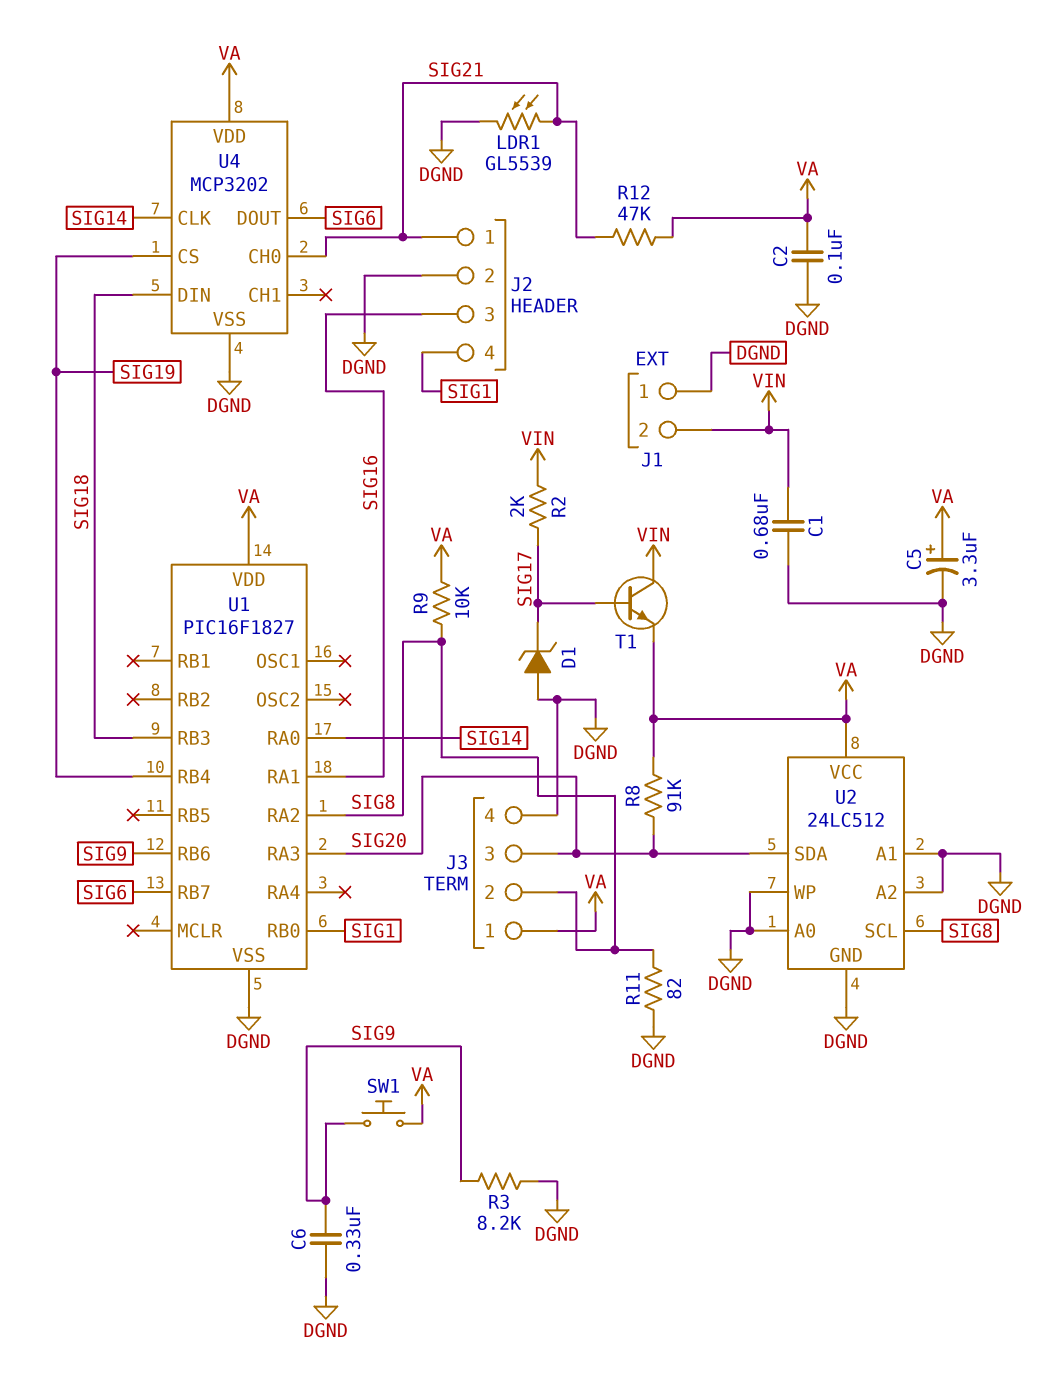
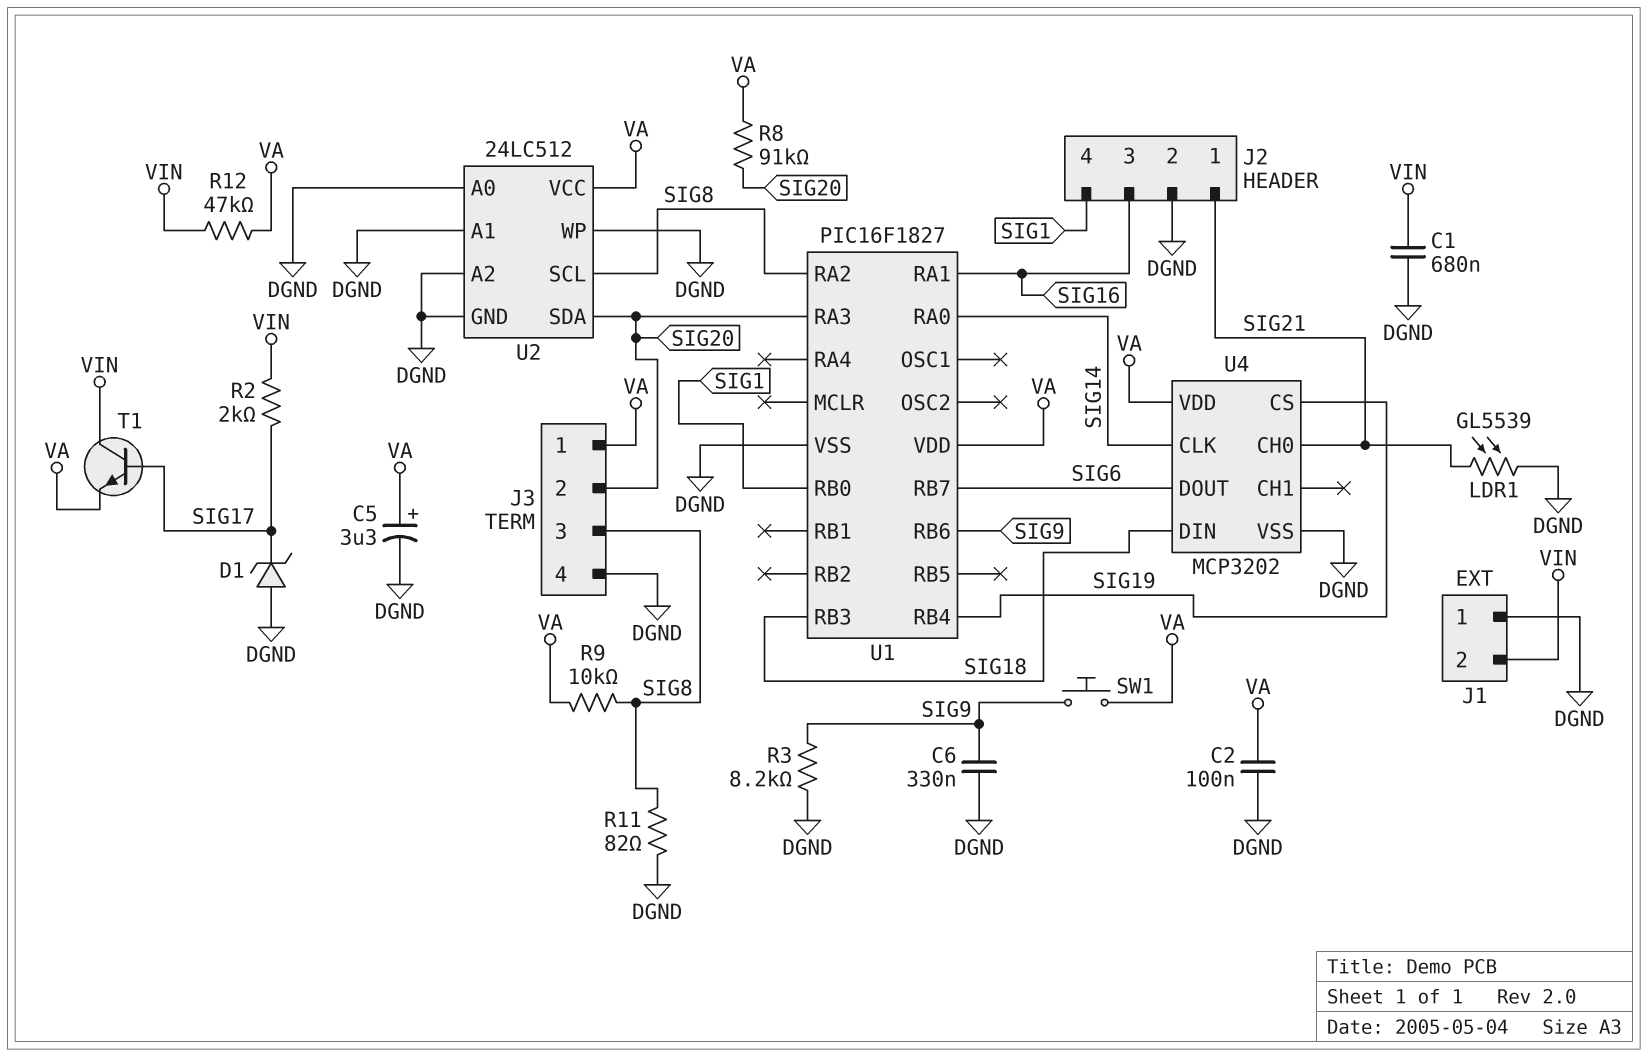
J3 pin 2: SIG8 -> SIG20
J3 pin 3: SIG20 -> SIG8
R12: 47k (SIG21, VA) -> 47k (VA, VIN)

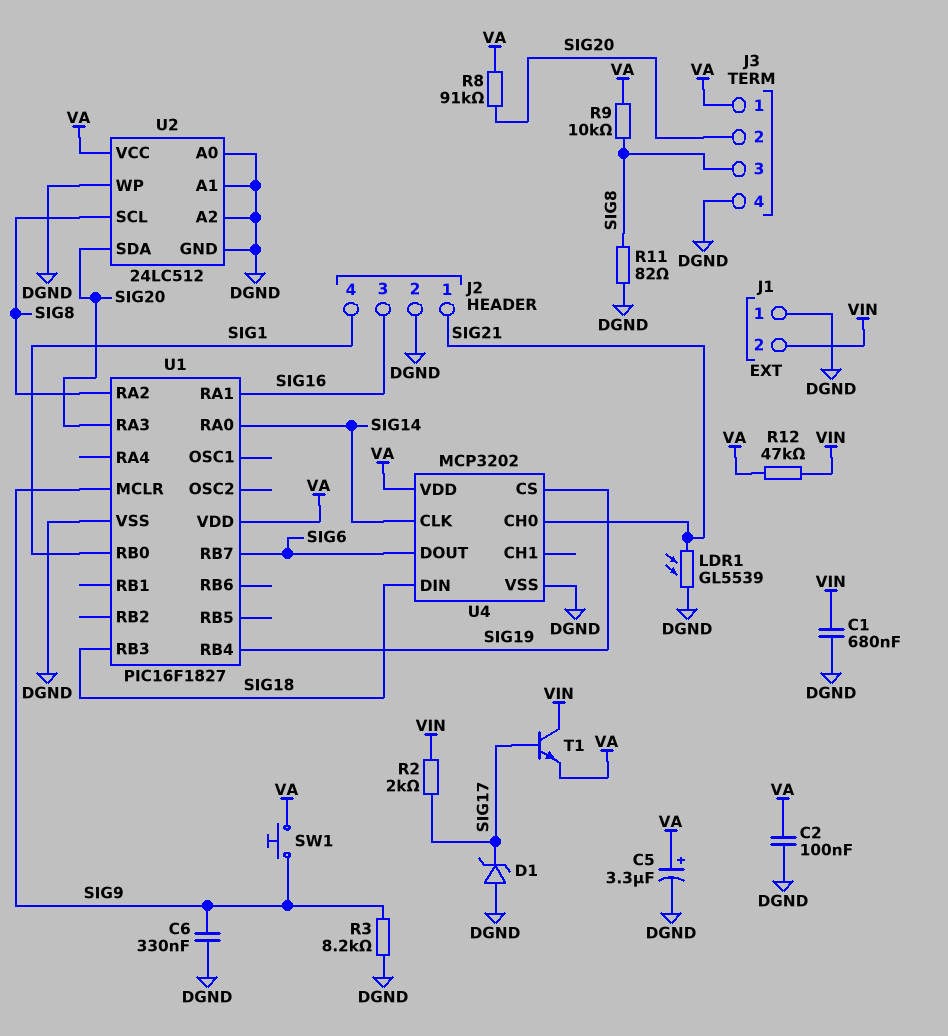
U1 pin MCLR: none -> SIG9
U1 pin RB6: SIG9 -> none

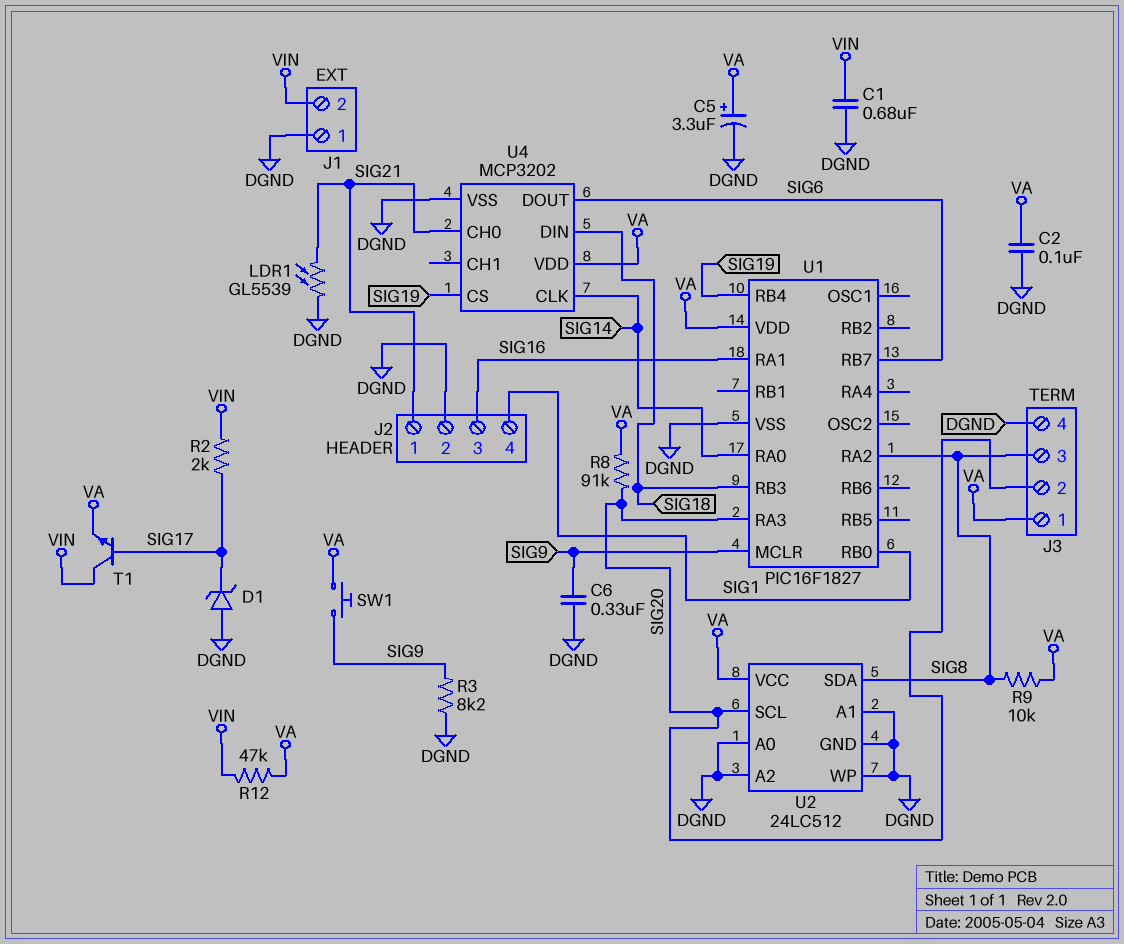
R11: 82 (DGND, SIG8) -> none
U2 pin SCL: SIG8 -> SIG20
U2 pin SDA: SIG20 -> SIG8

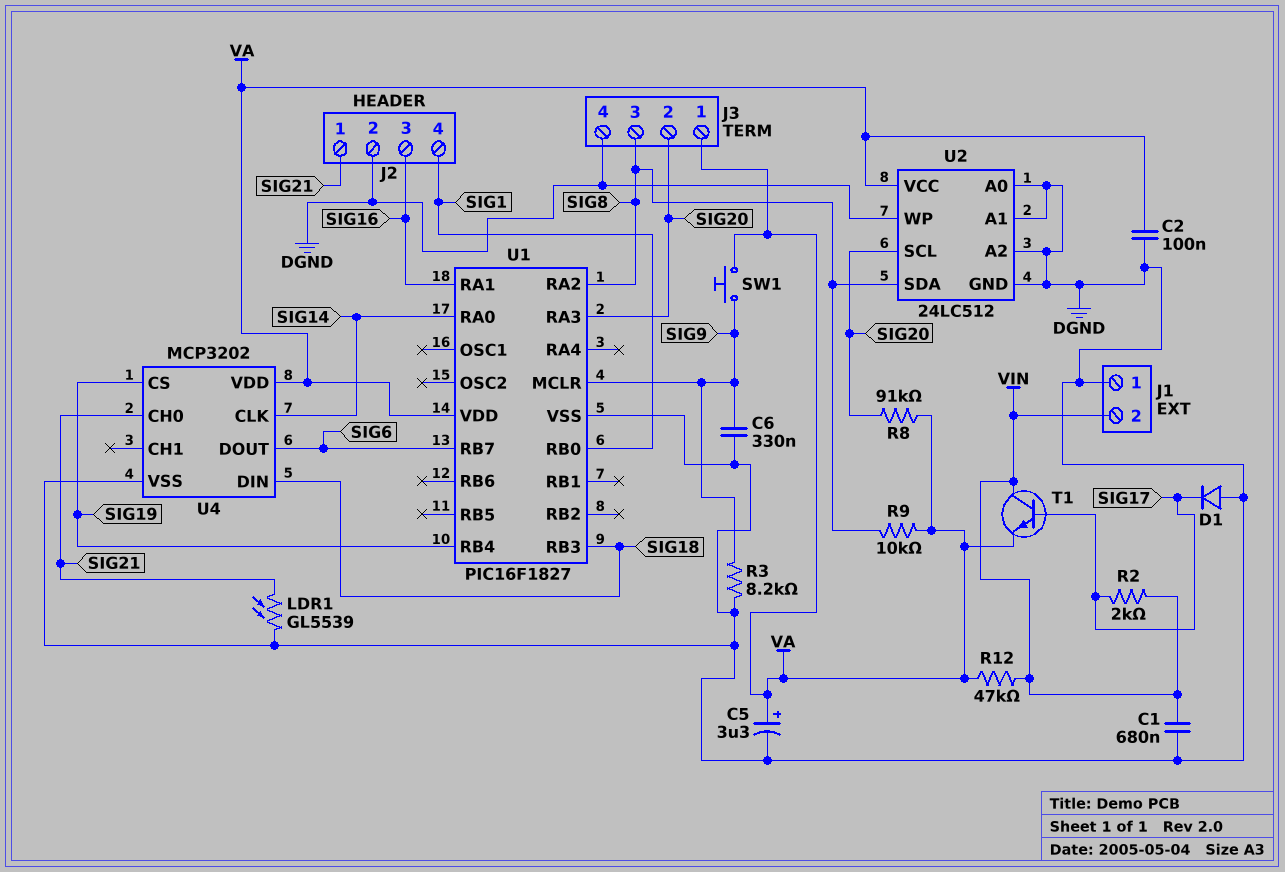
D1: zener (A DGND, K SIG17) -> diode (A DGND, K SIG17)

